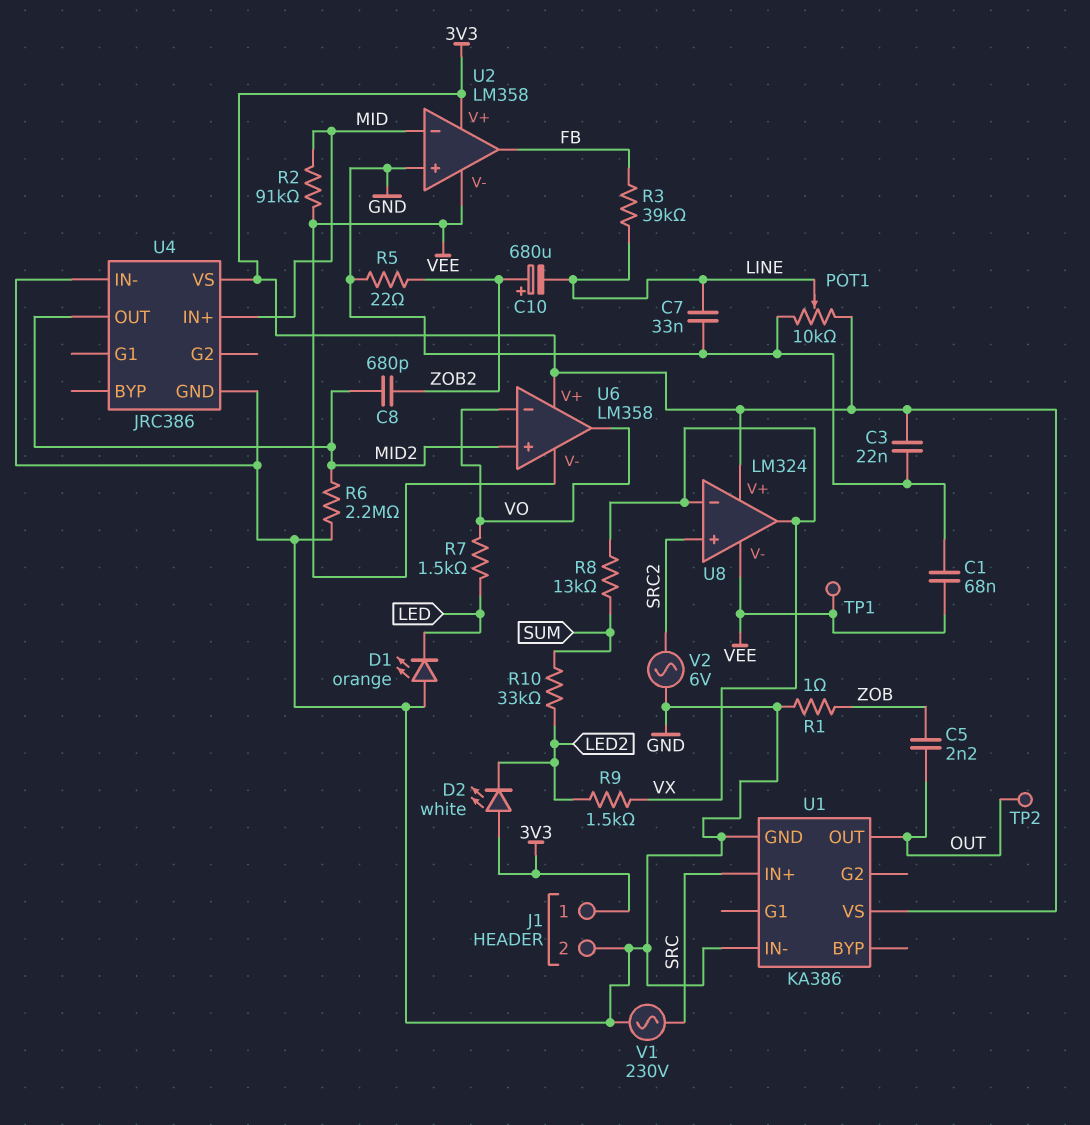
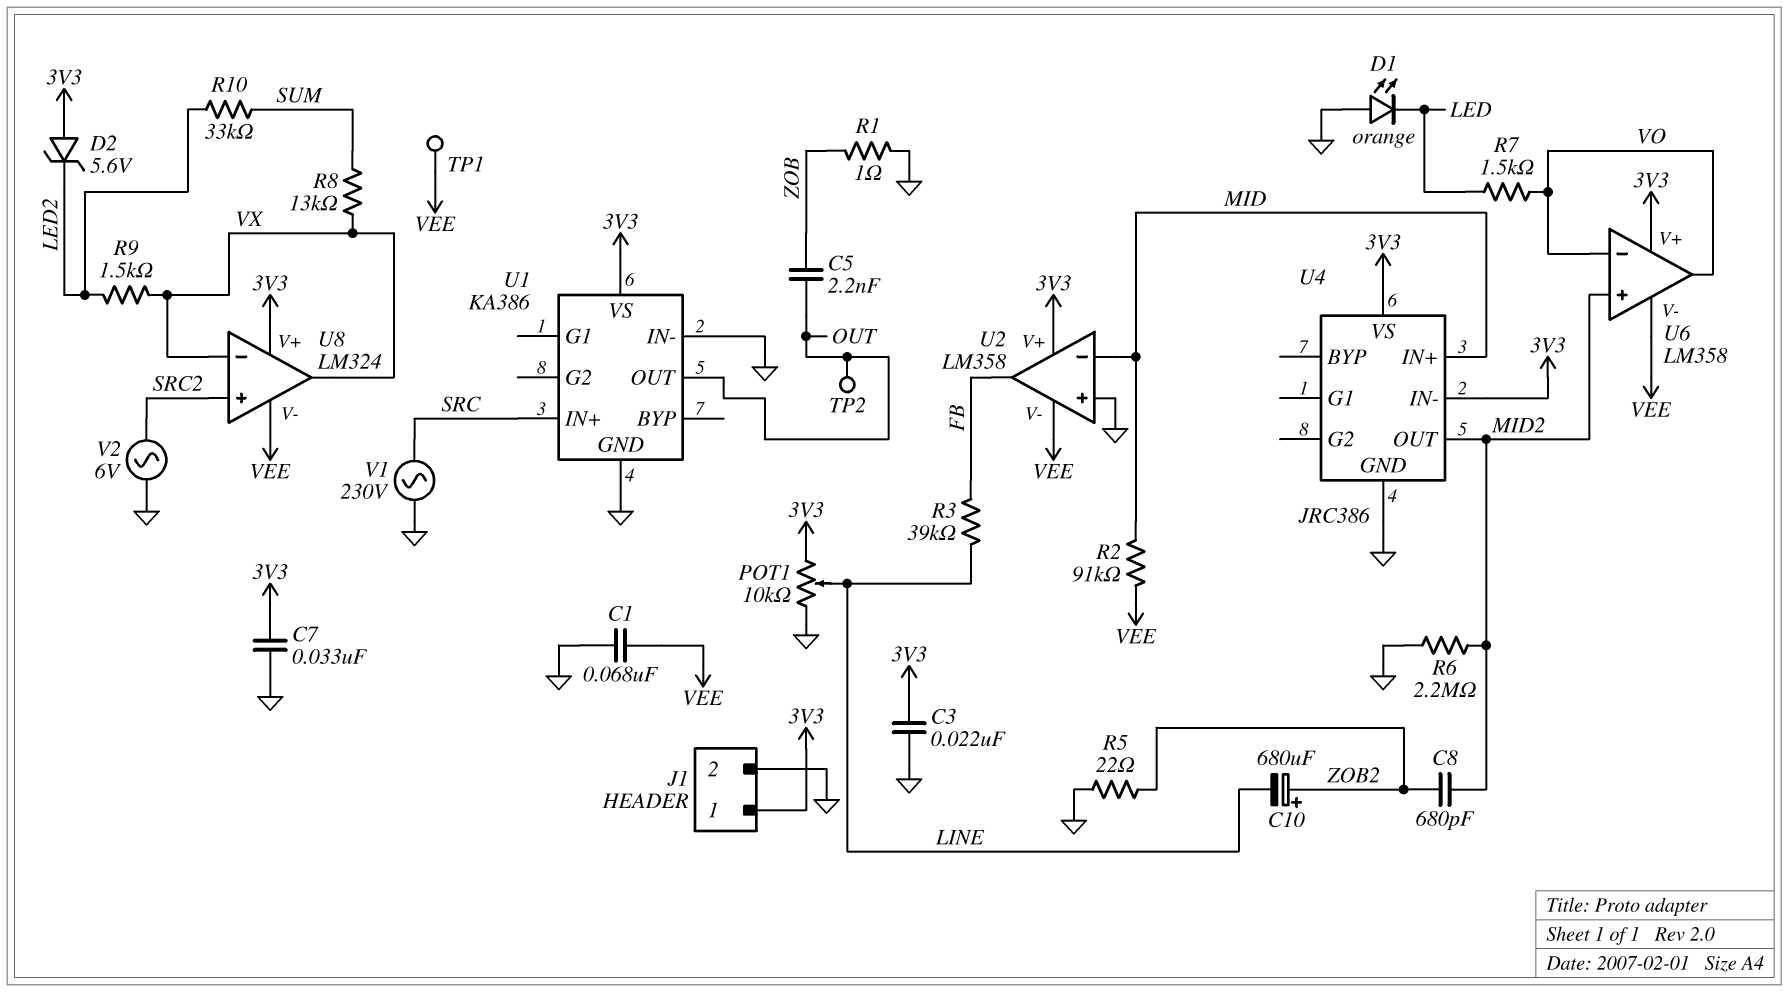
C7: 33nF (GND, LINE) -> 33nF (3V3, GND)
D2: LED white (A 3V3, K LED2) -> zener 5.6V (A 3V3, K LED2)
U4 pin IN-: GND -> 3V3

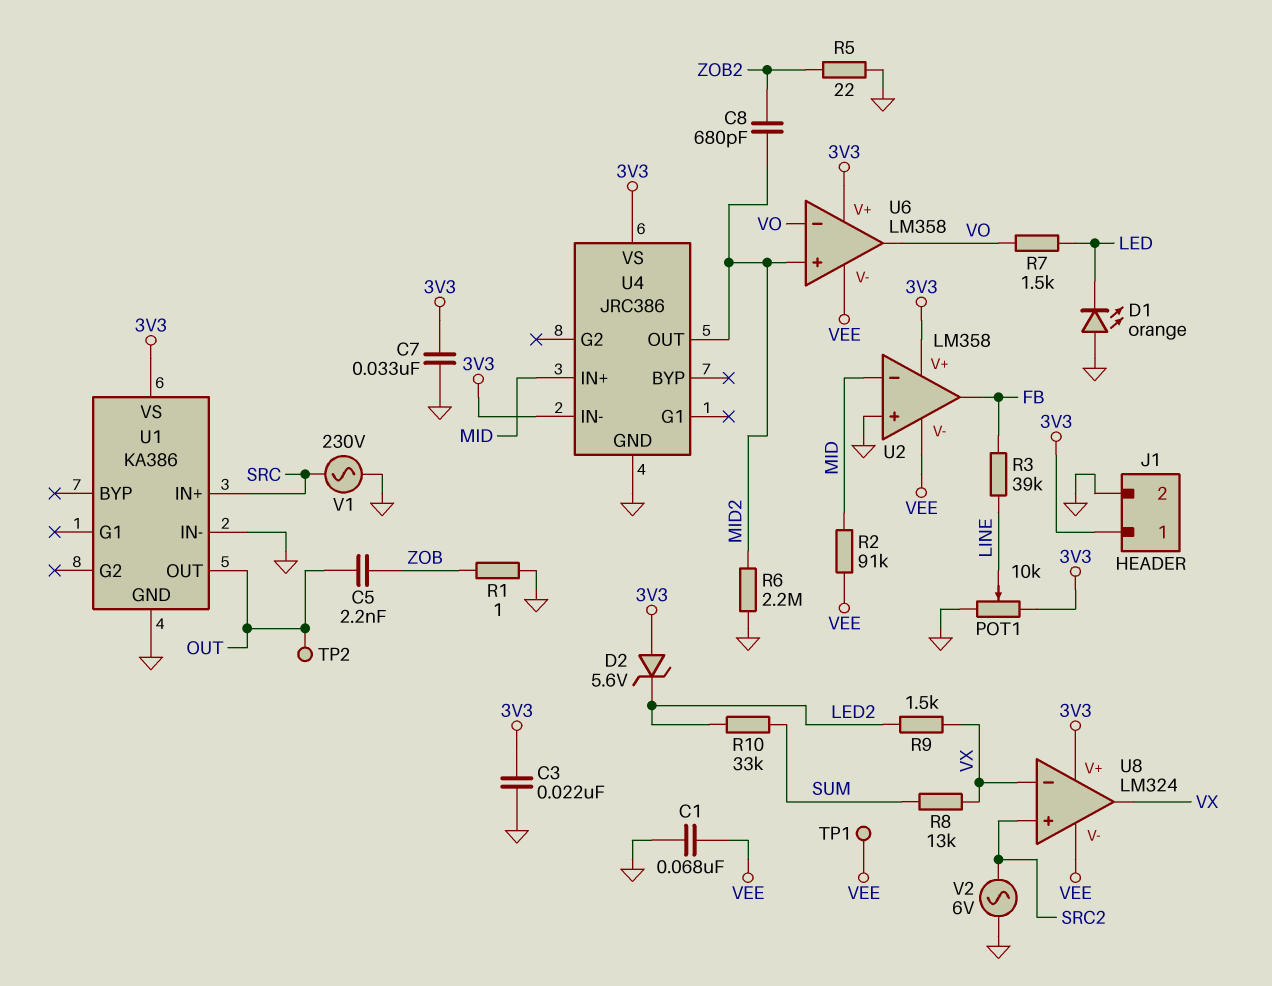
C10: 680uF (plus ZOB2, minus LINE) -> none

